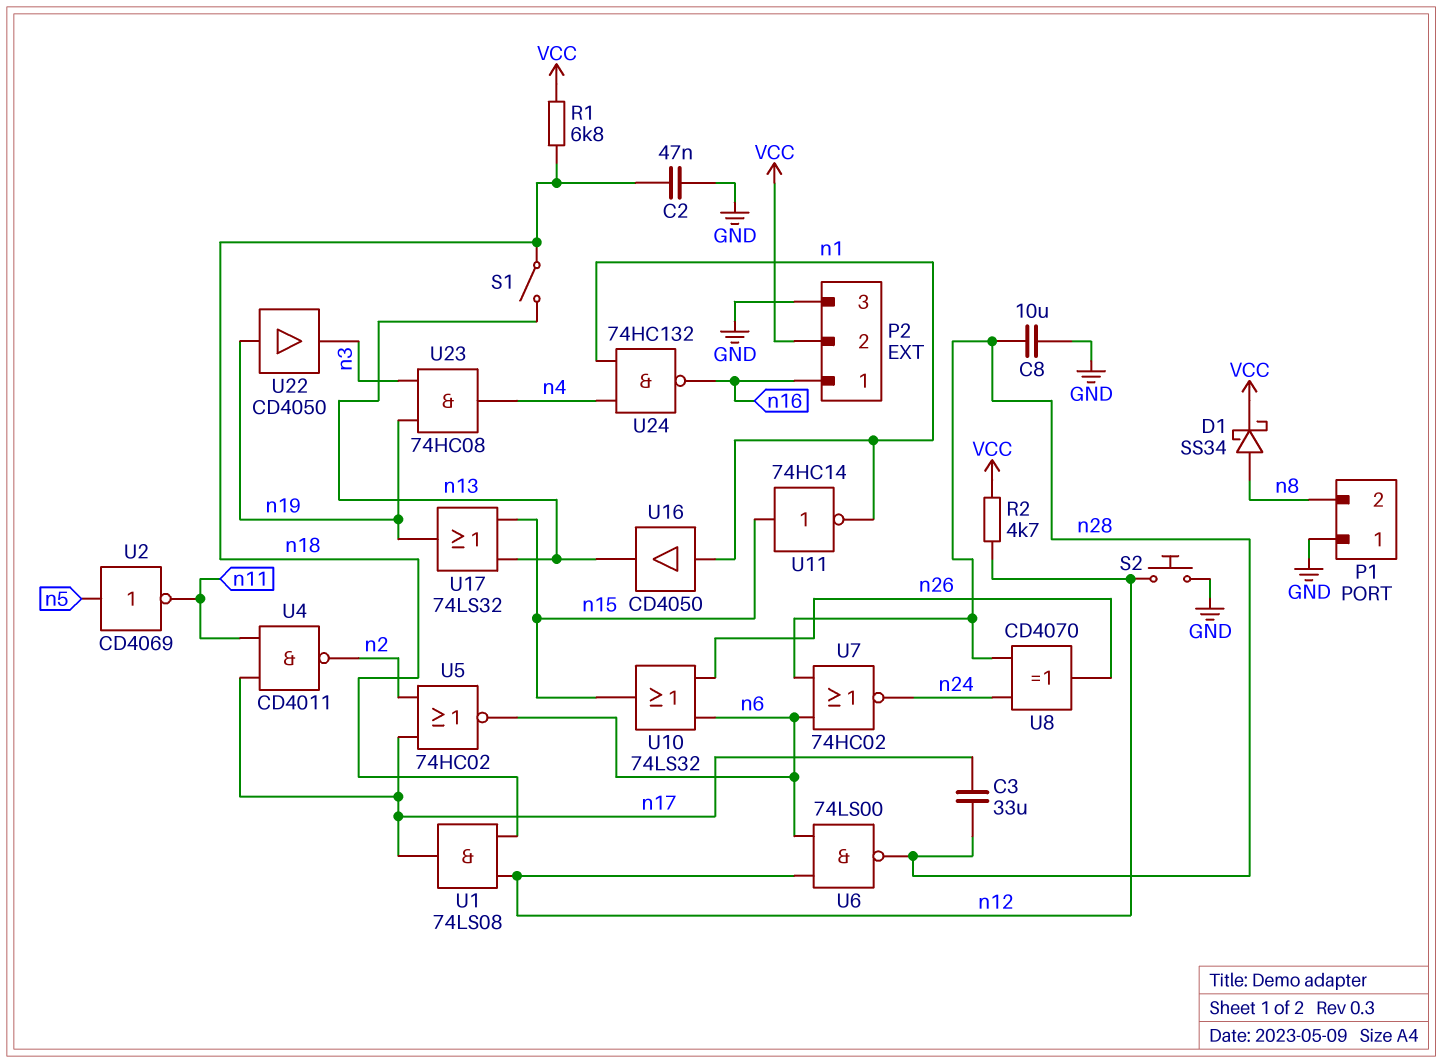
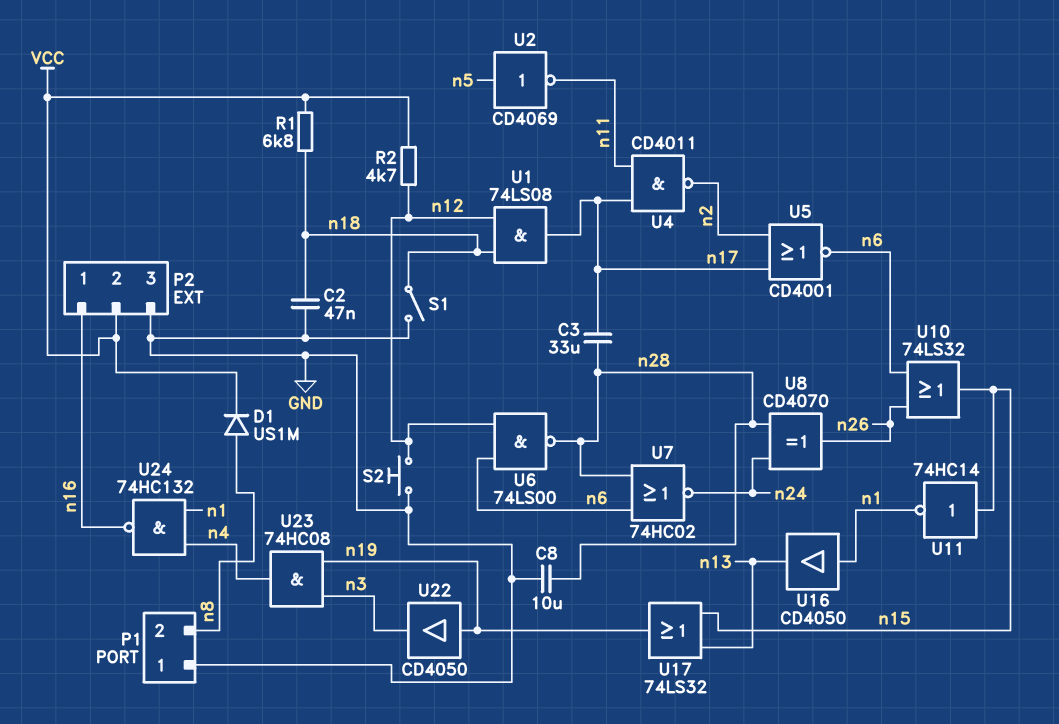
D1: schottky SS34 (A n8, K VCC) -> diode US1M (A n8, K VCC)
S1: switch (n13, n18) -> switch (GND, n18)
U5: NOR 74HC02 (in n2, in n17, out n6) -> NOR CD4001 (in n2, in n17, out n6)

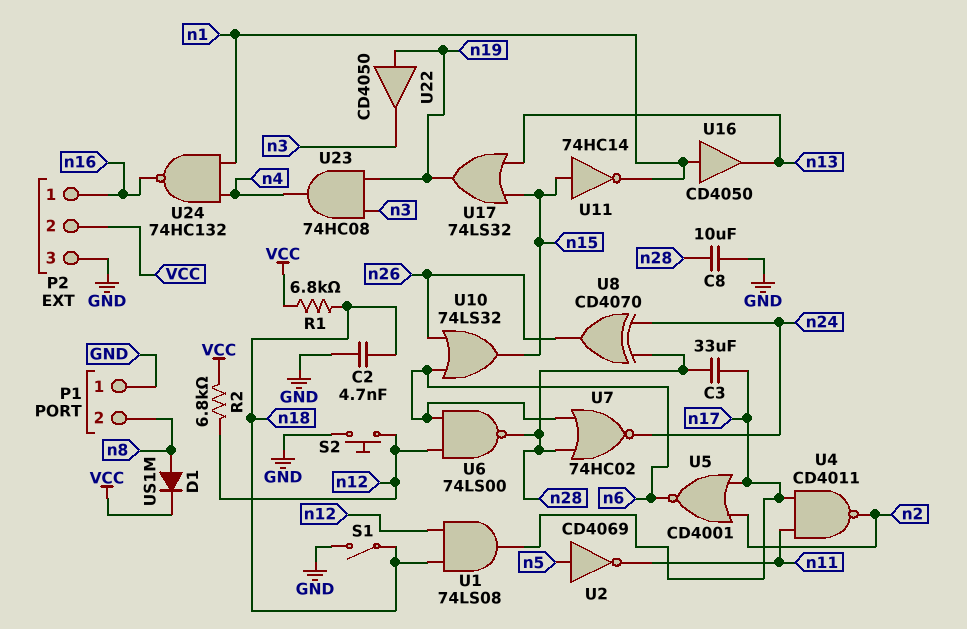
C2: 47nF (GND, n18) -> 4.7nF (GND, n18)
R2: 4.7k (VCC, n12) -> 6.8k (VCC, n12)

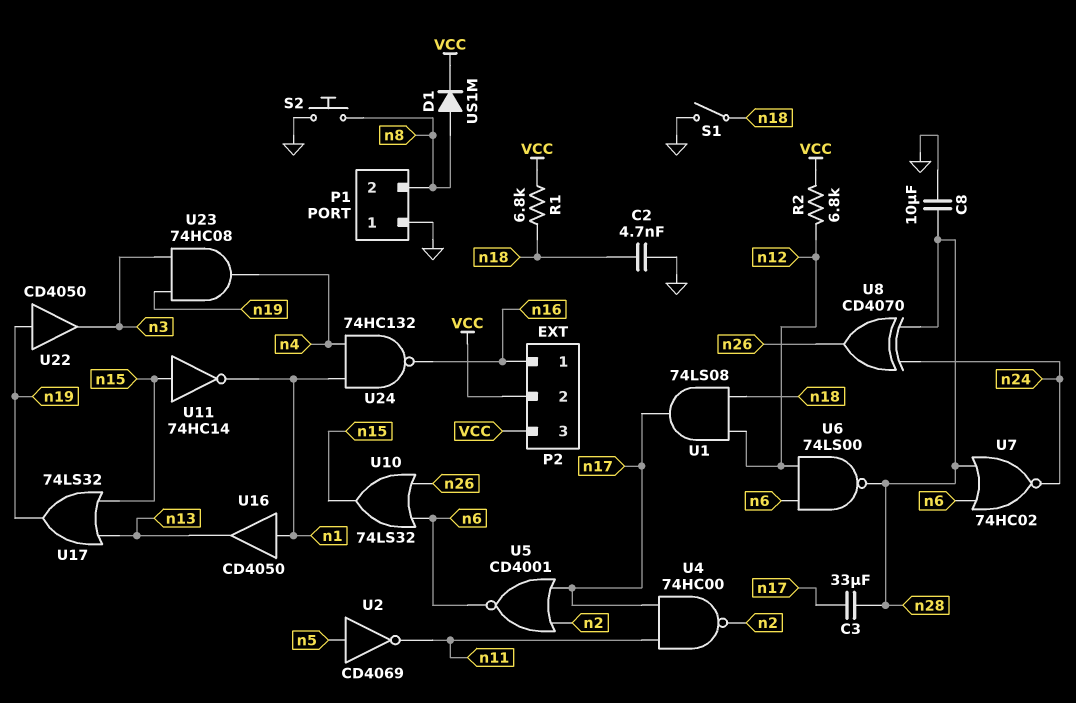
P2 pin 3: GND -> VCC
S2: button (GND, n12) -> button (GND, n8)
U4: NAND CD4011 (in n11, in n17, out n2) -> NAND 74HC00 (in n11, in n17, out n2)

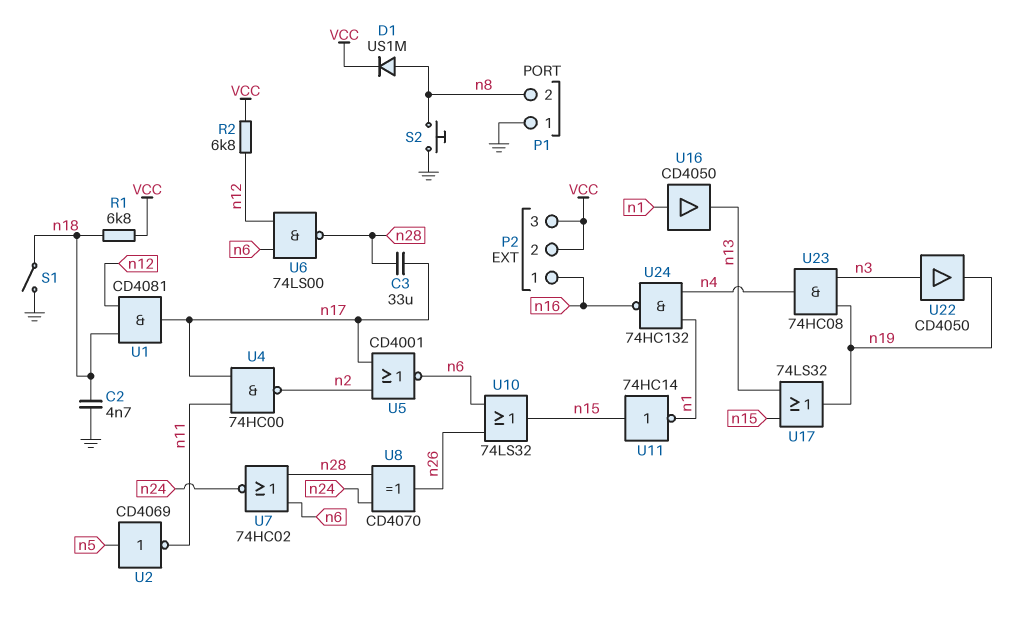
C8: 10uF (GND, n28) -> none
U1: AND 74LS08 (in n12, in n18, out n17) -> AND CD4081 (in n12, in n18, out n17)
U22: buffer CD4050 (in n19, out n3) -> buffer CD4050 (in n3, out n19)

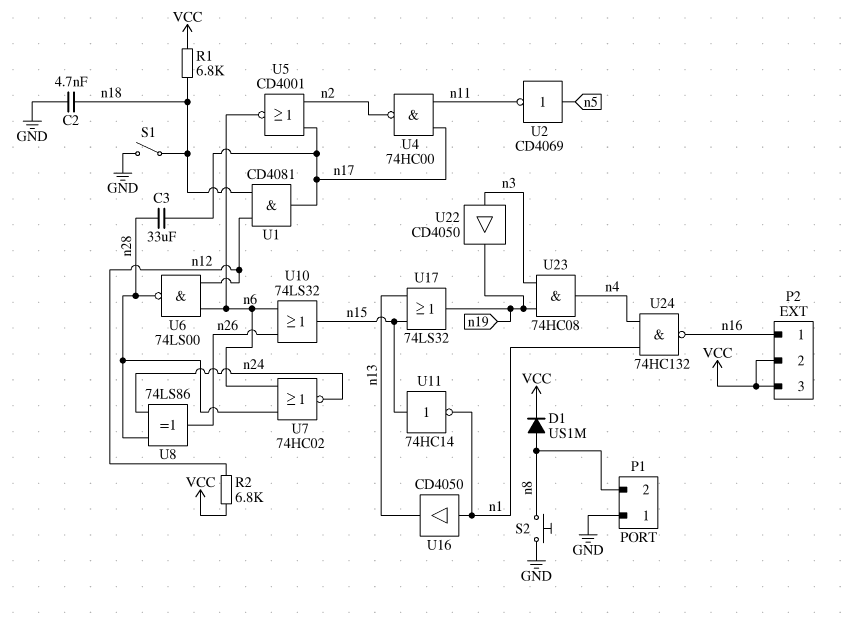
U8: XOR CD4070 (in n24, in n28, out n26) -> XOR 74LS86 (in n24, in n28, out n26)

